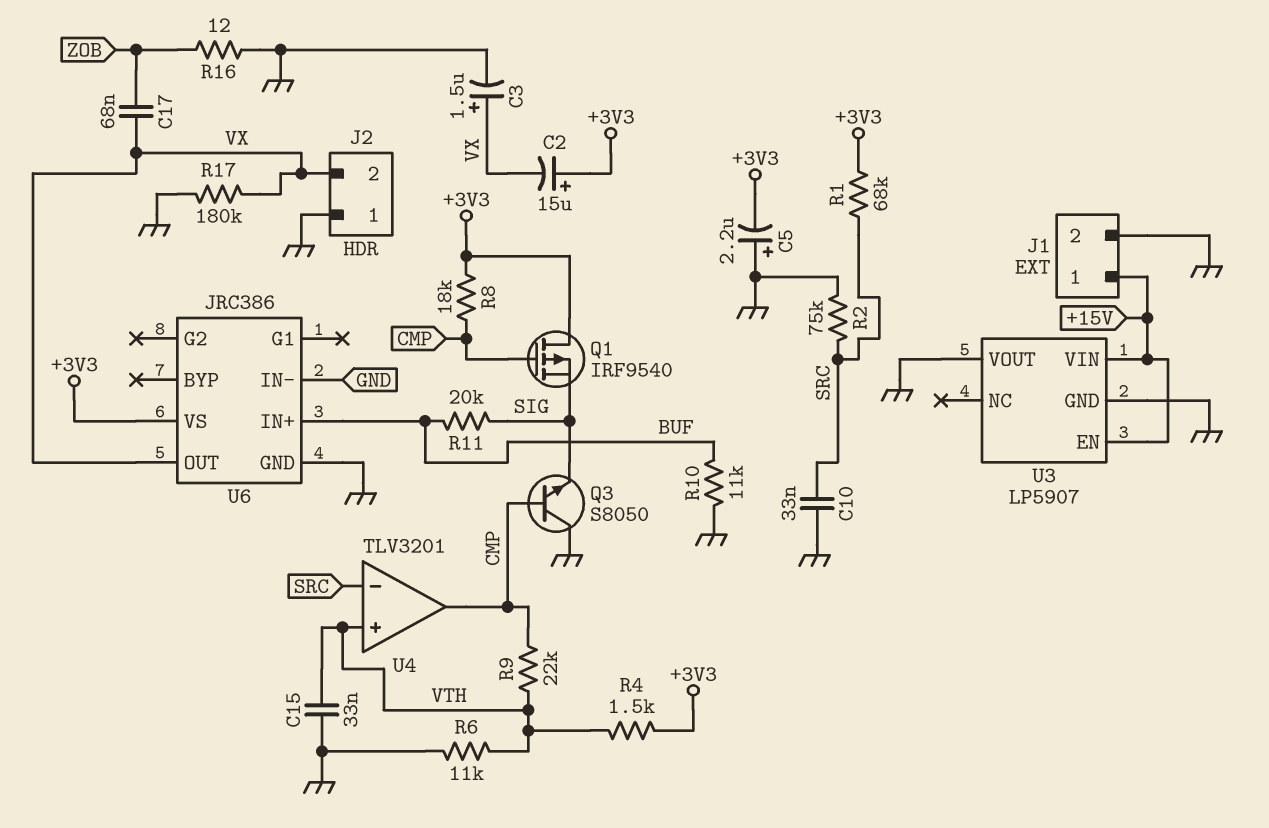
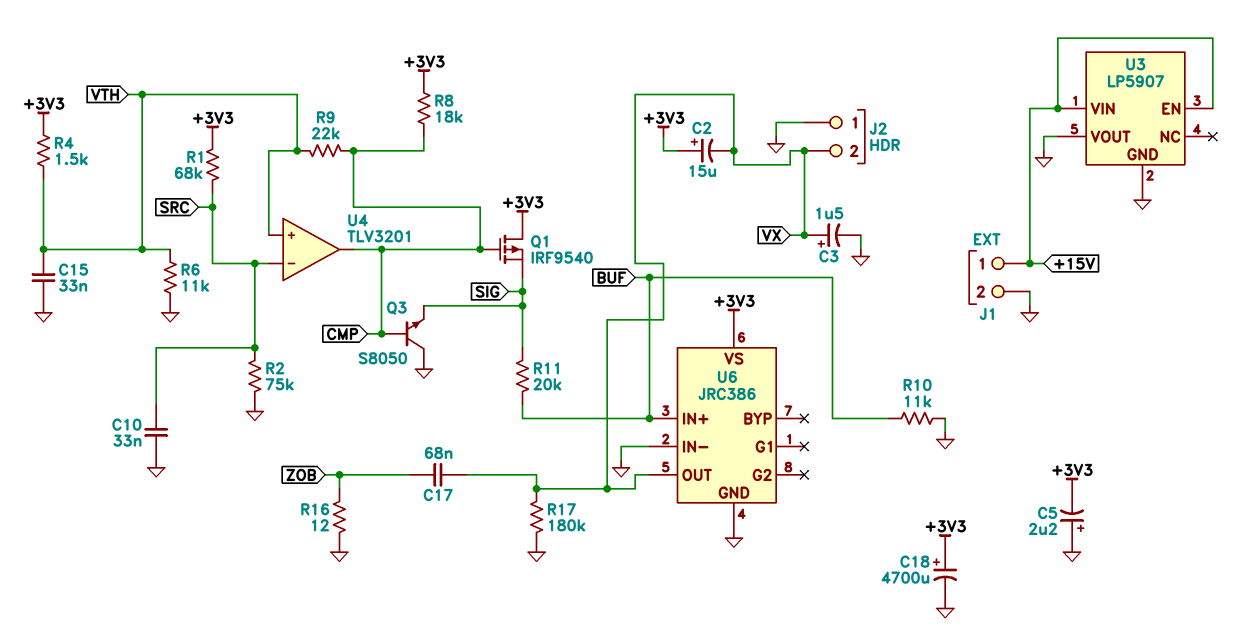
C18: none -> 4700uF (plus +3V3, minus GND)

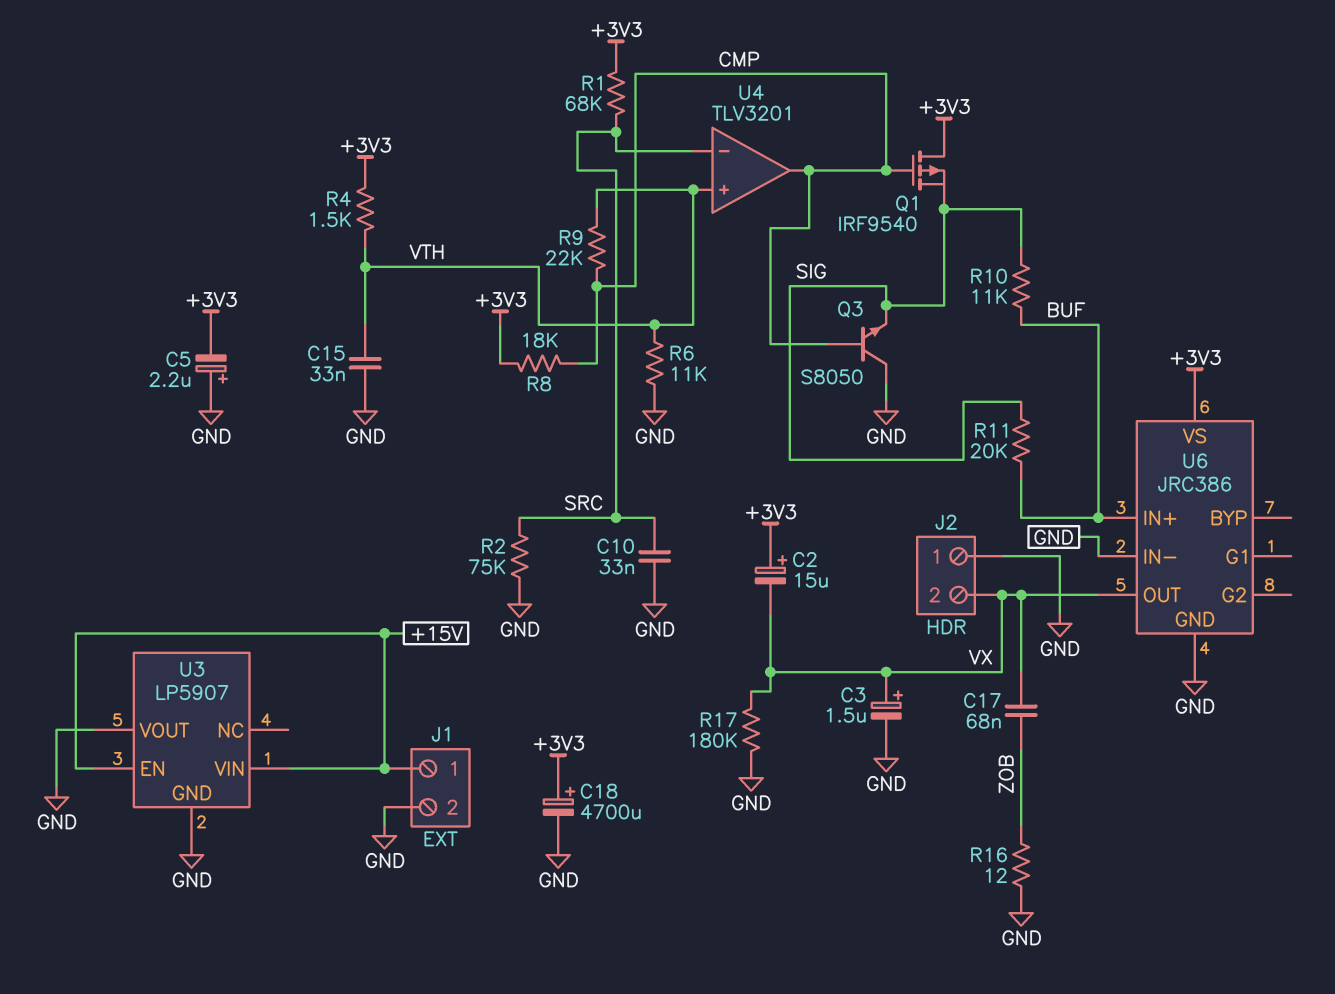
R10: 11k (BUF, GND) -> 11k (BUF, SIG)

